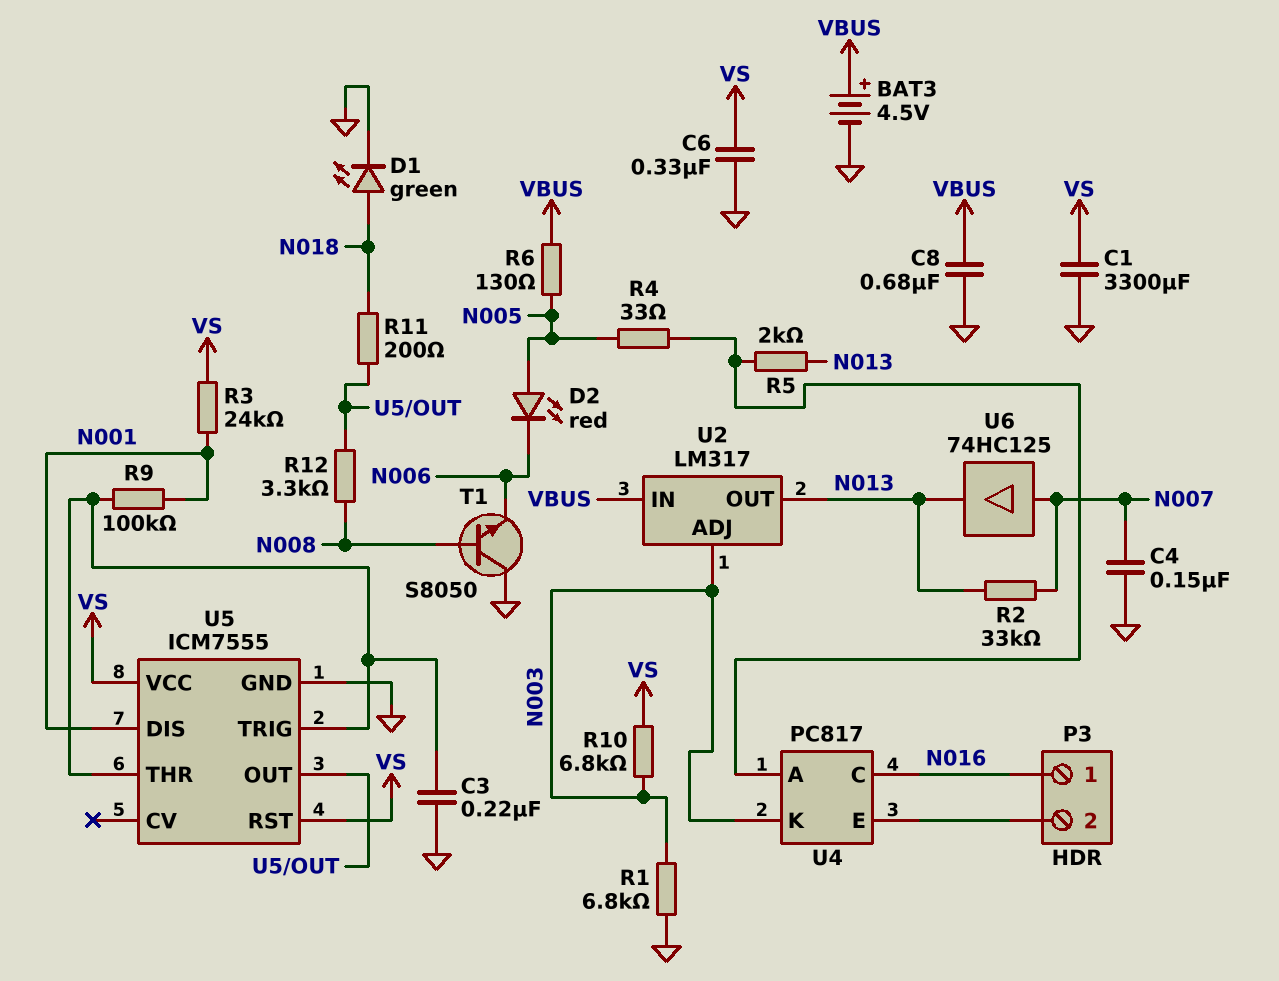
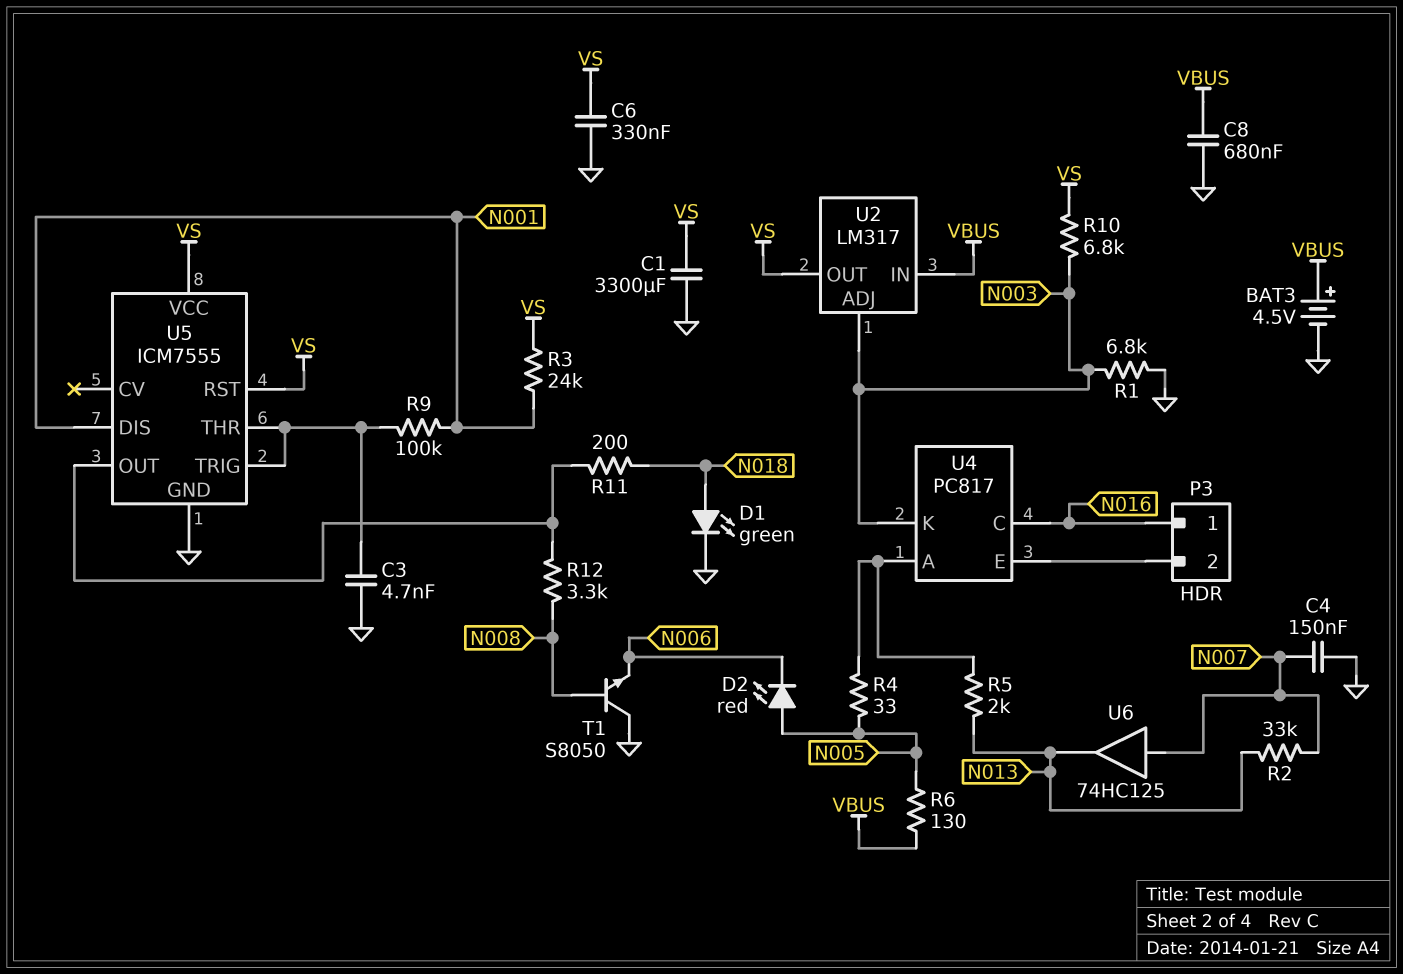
C3: 220nF (GND, U5/THR) -> 4.7nF (GND, U5/THR)
U2 pin OUT: N013 -> VS

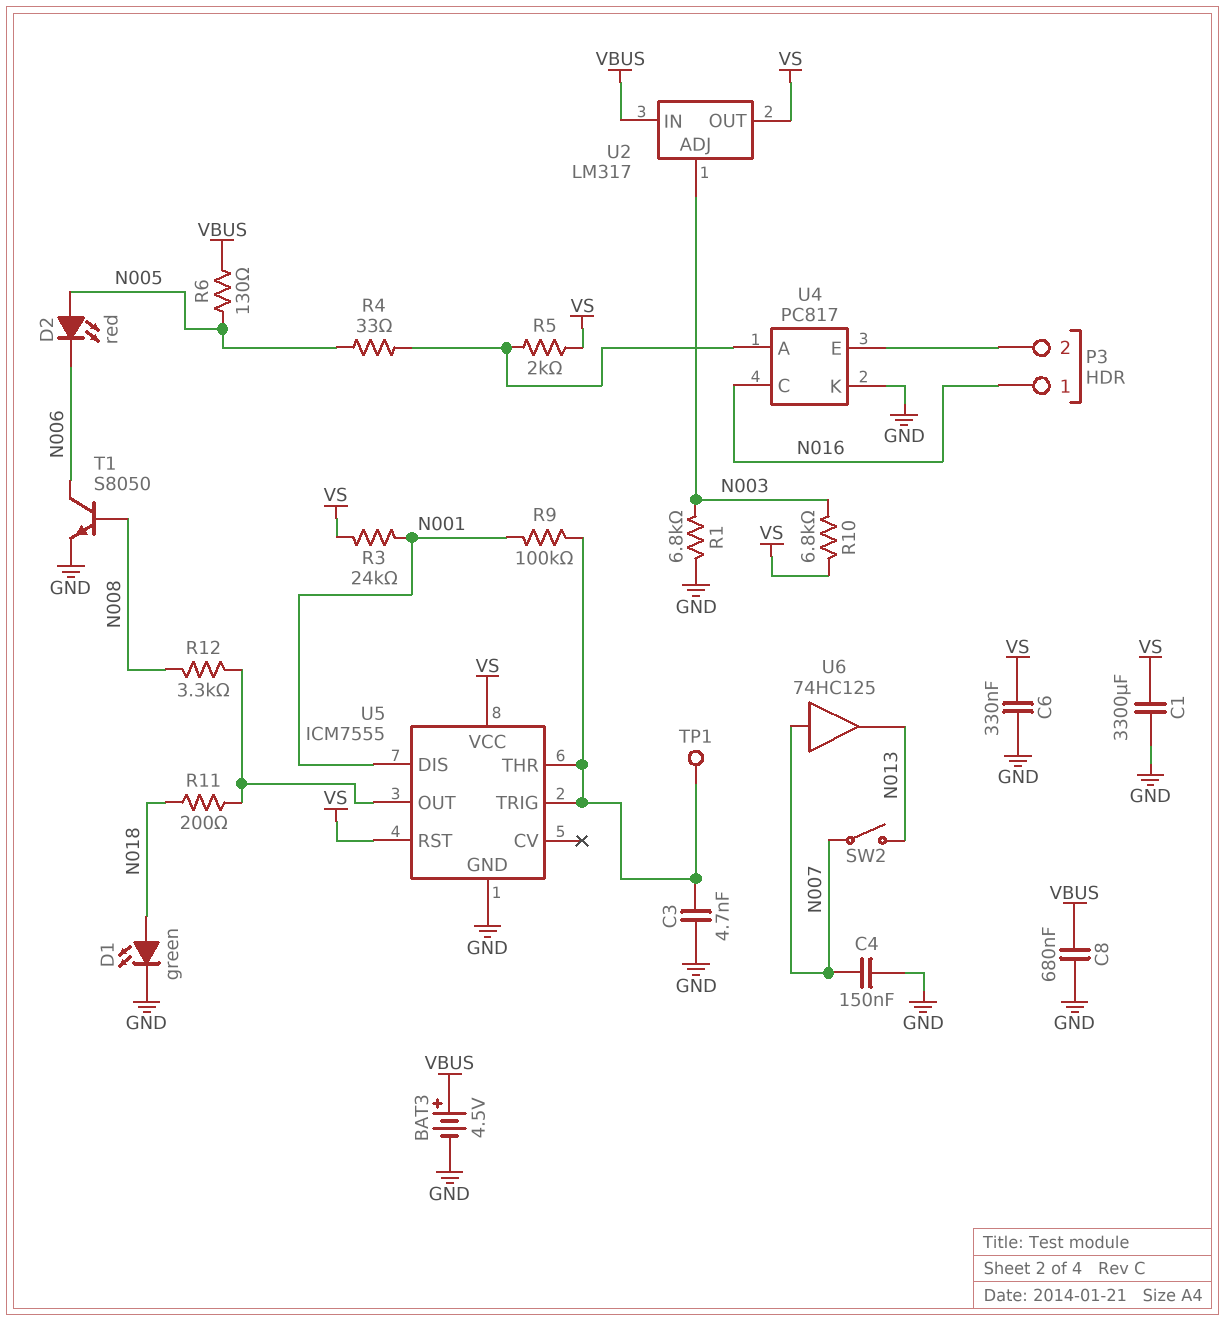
R2: 33k (N007, N013) -> none
R5: 2k (N013, U4/A) -> 2k (U4/A, VS)
SW2: none -> switch (N007, N013)
T1: NPN S8050 (B N008, C GND, E N006) -> NPN S8050 (B N008, C N006, E GND)
TP1: none -> test point (U5/THR)
U4 pin K: N003 -> GND

